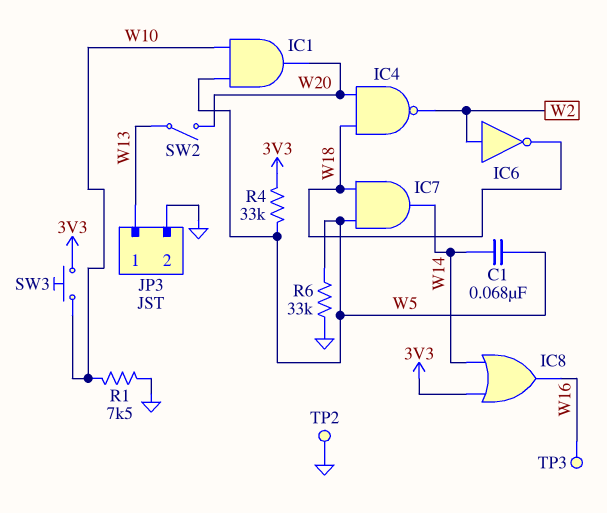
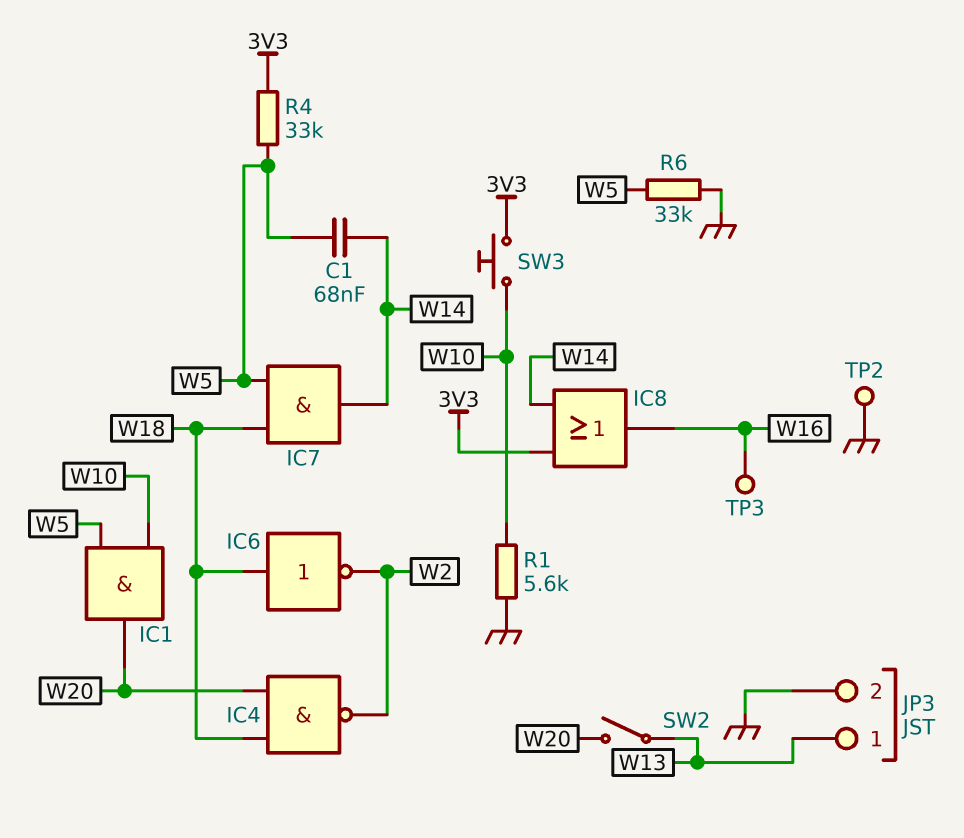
IC6: NOT (in W2, out W18) -> NOT (in W18, out W2)
R1: 7.5k (GND, W10) -> 5.6k (GND, W10)

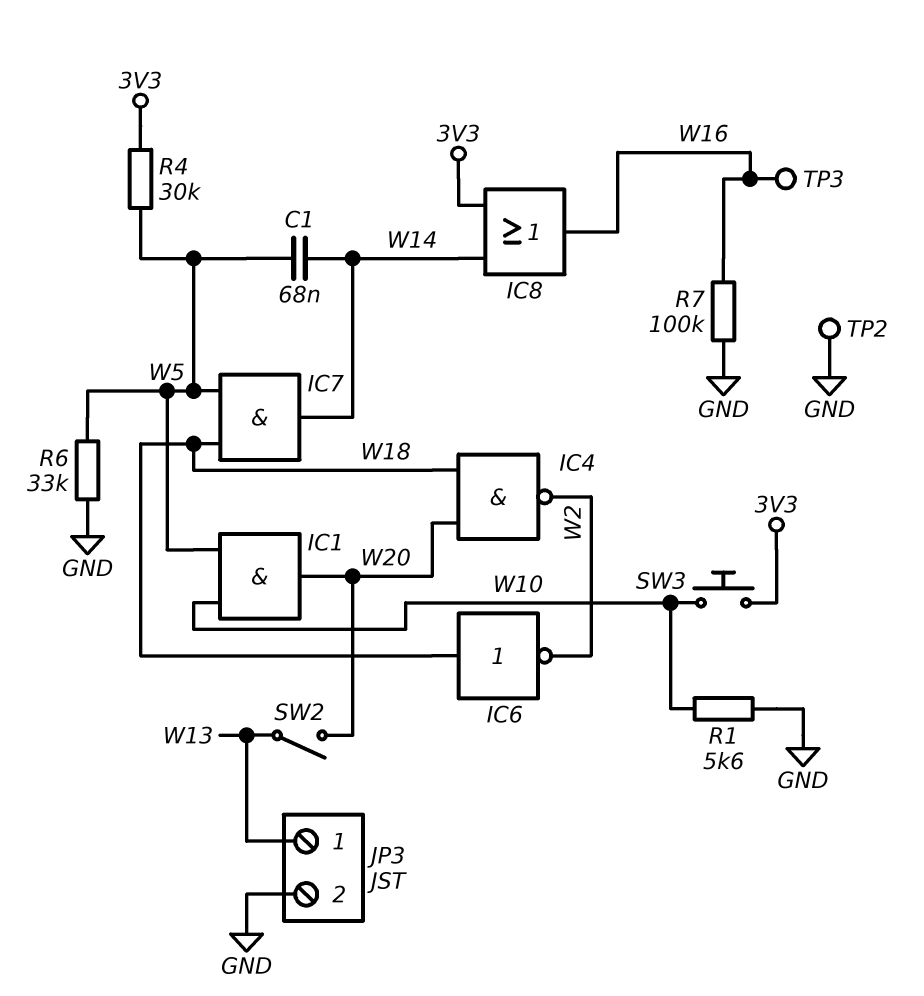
R4: 33k (3V3, W5) -> 30k (3V3, W5)
R7: none -> 100k (GND, W16)

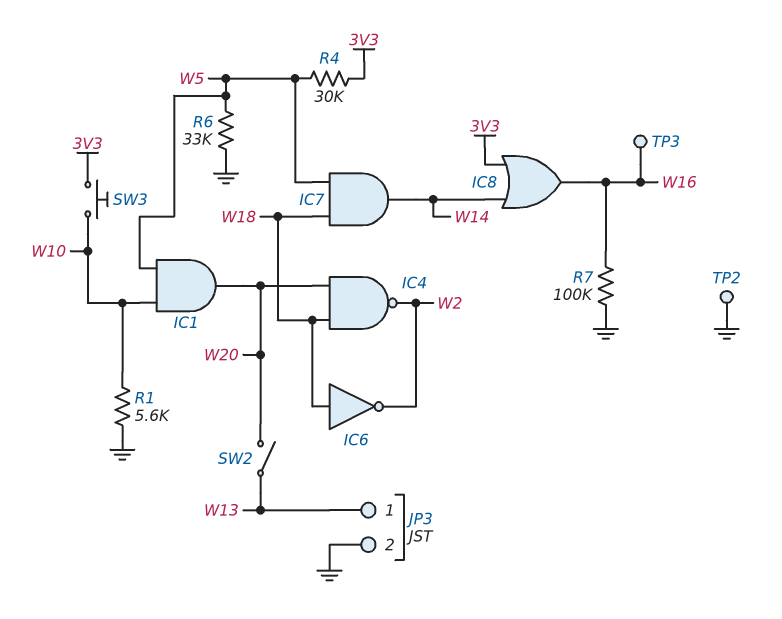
C1: 68nF (W5, W14) -> none

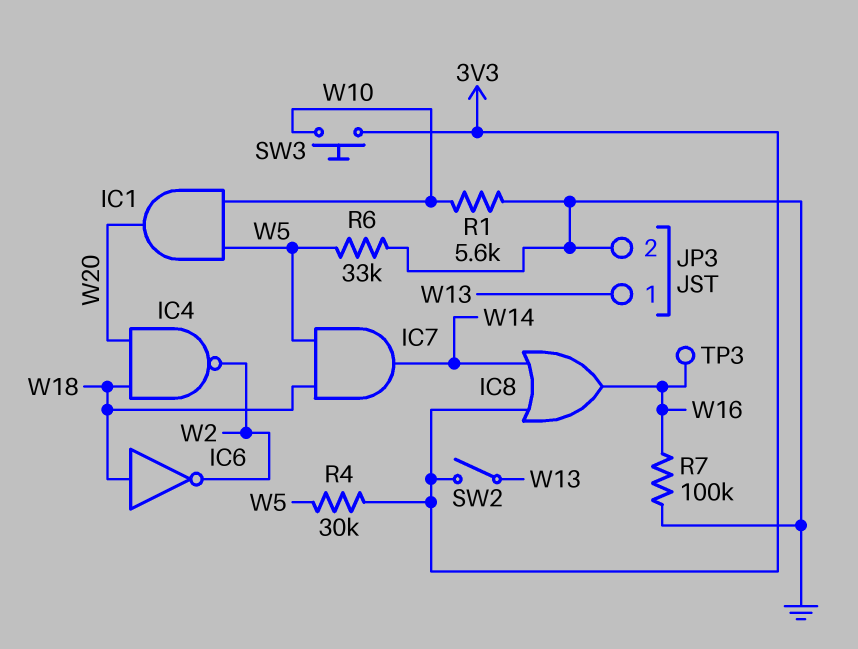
SW2: switch (W13, W20) -> switch (3V3, W13)
TP2: test point (GND) -> none

